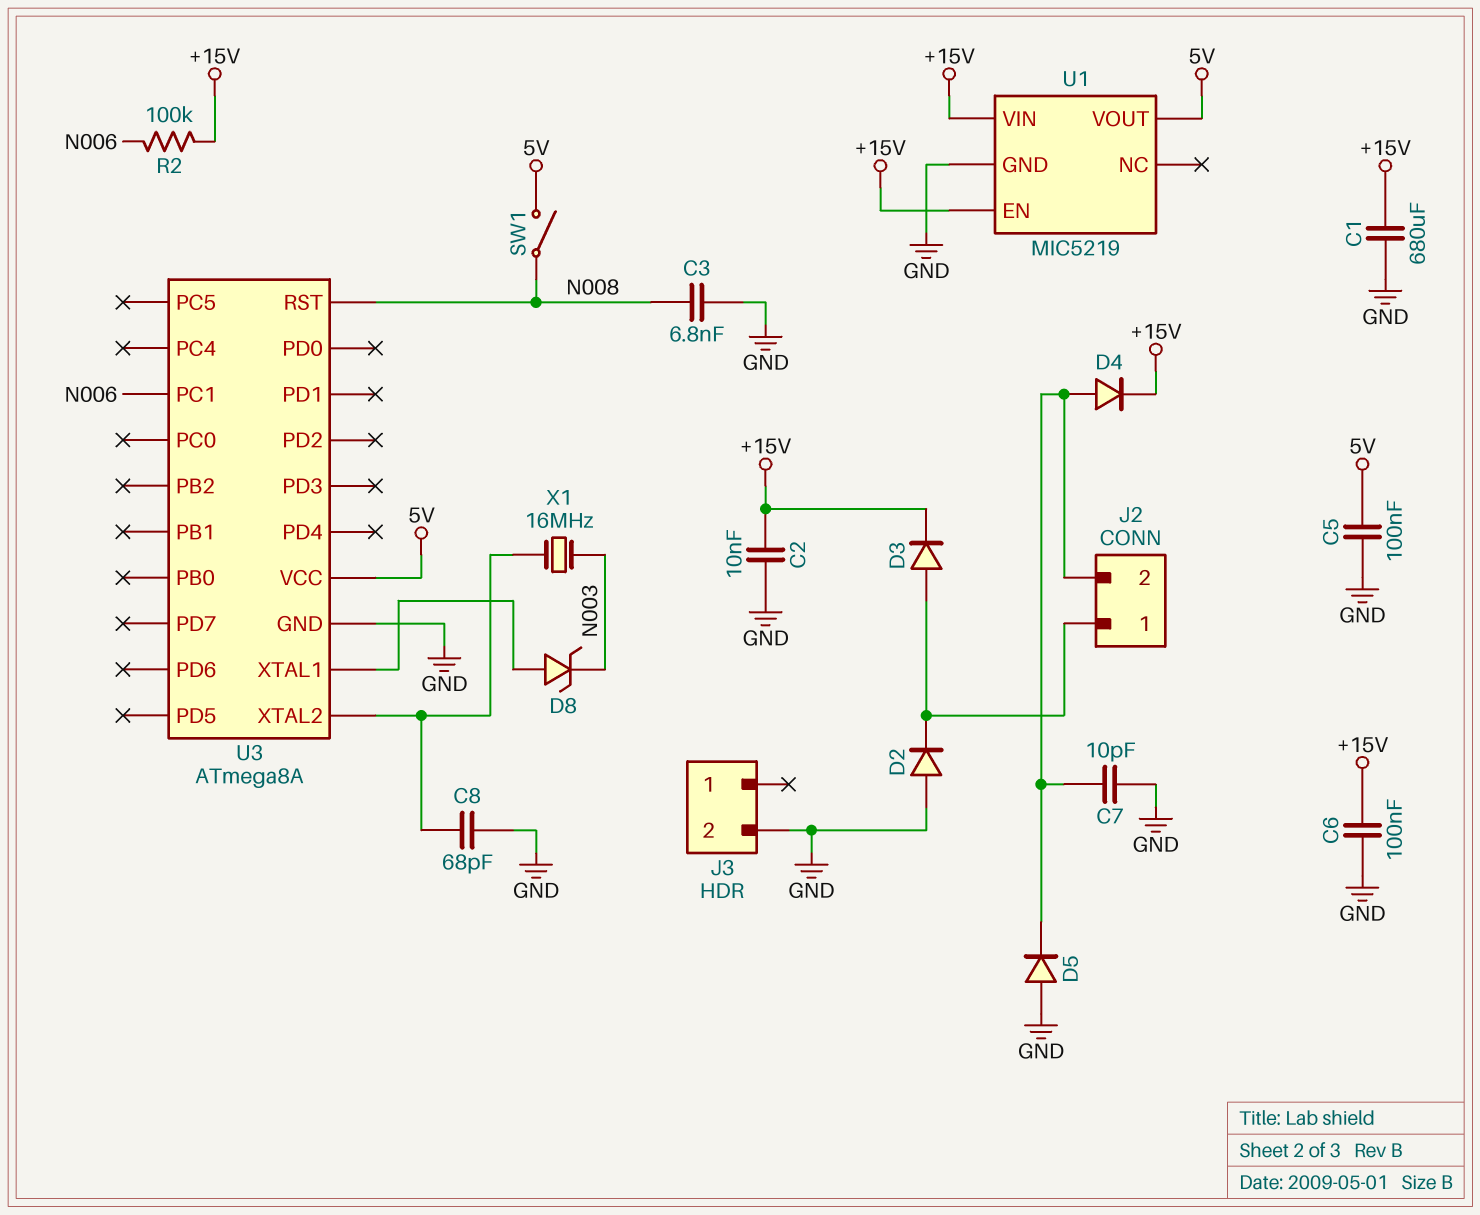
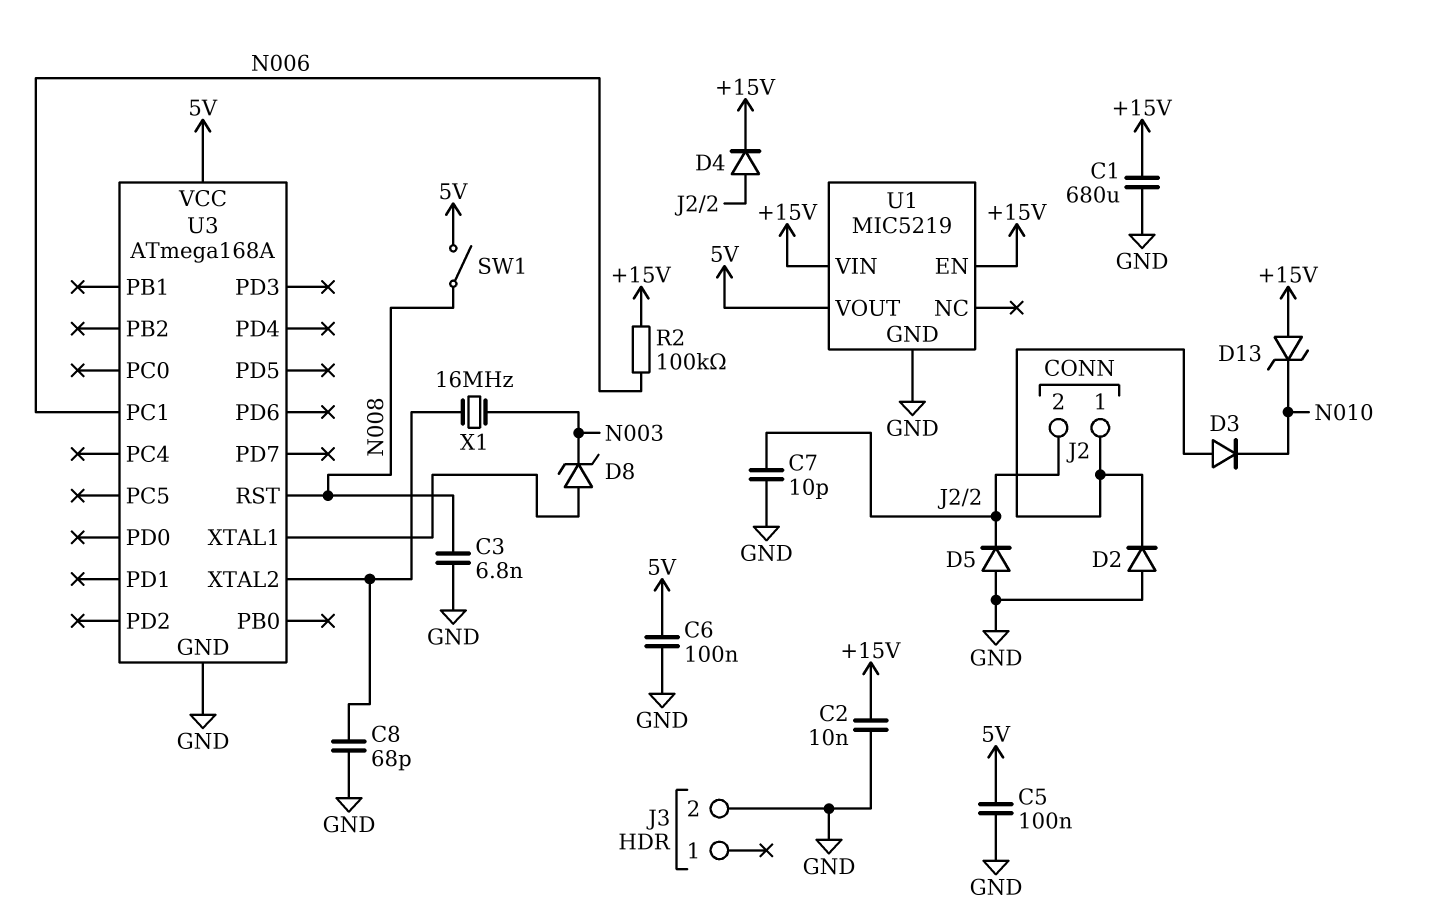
C6: 100nF (+15V, GND) -> 100nF (5V, GND)
D3: diode (A J2/1, K +15V) -> diode (A J2/1, K N010)
D13: none -> zener (A +15V, K N010)
U3: ATmega8A -> ATmega168A

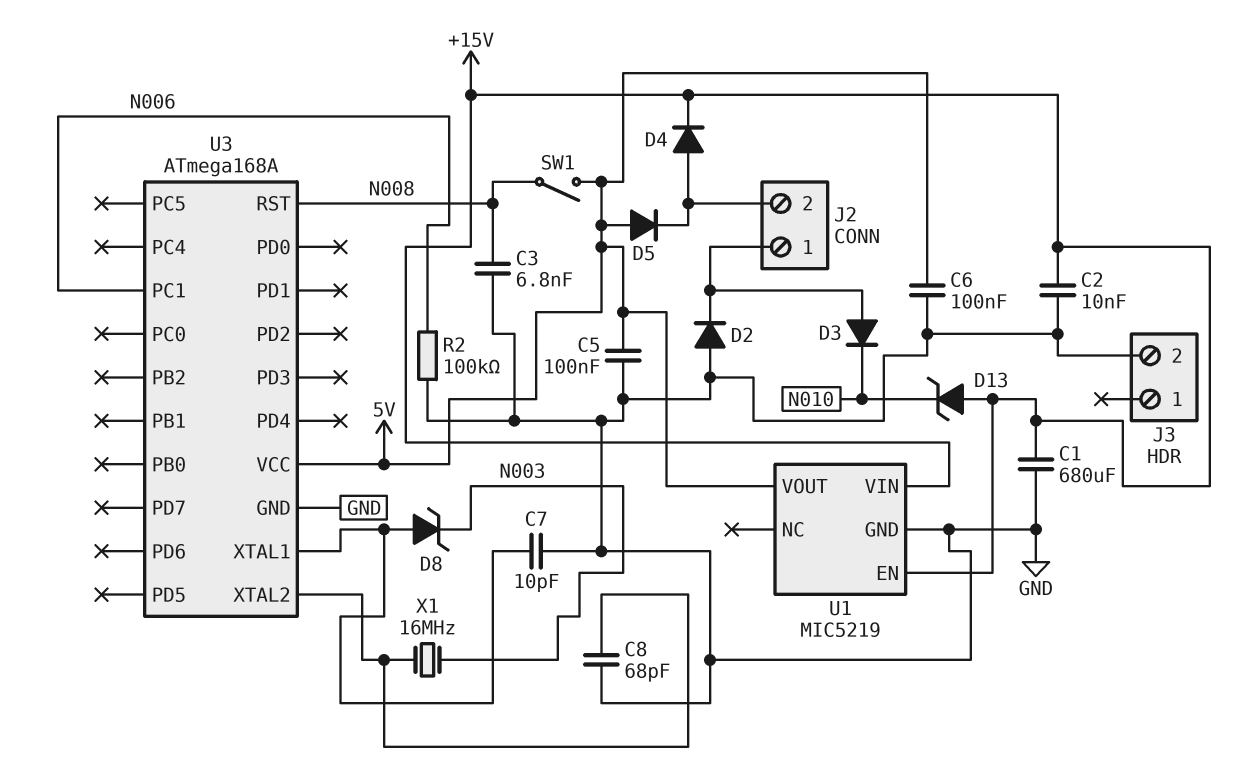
C7: 10pF (GND, J2/2) -> 10pF (GND, U3/XTAL1)
D5: diode (A GND, K J2/2) -> diode (A 5V, K J2/2)
R2: 100k (+15V, N006) -> 100k (GND, N006)

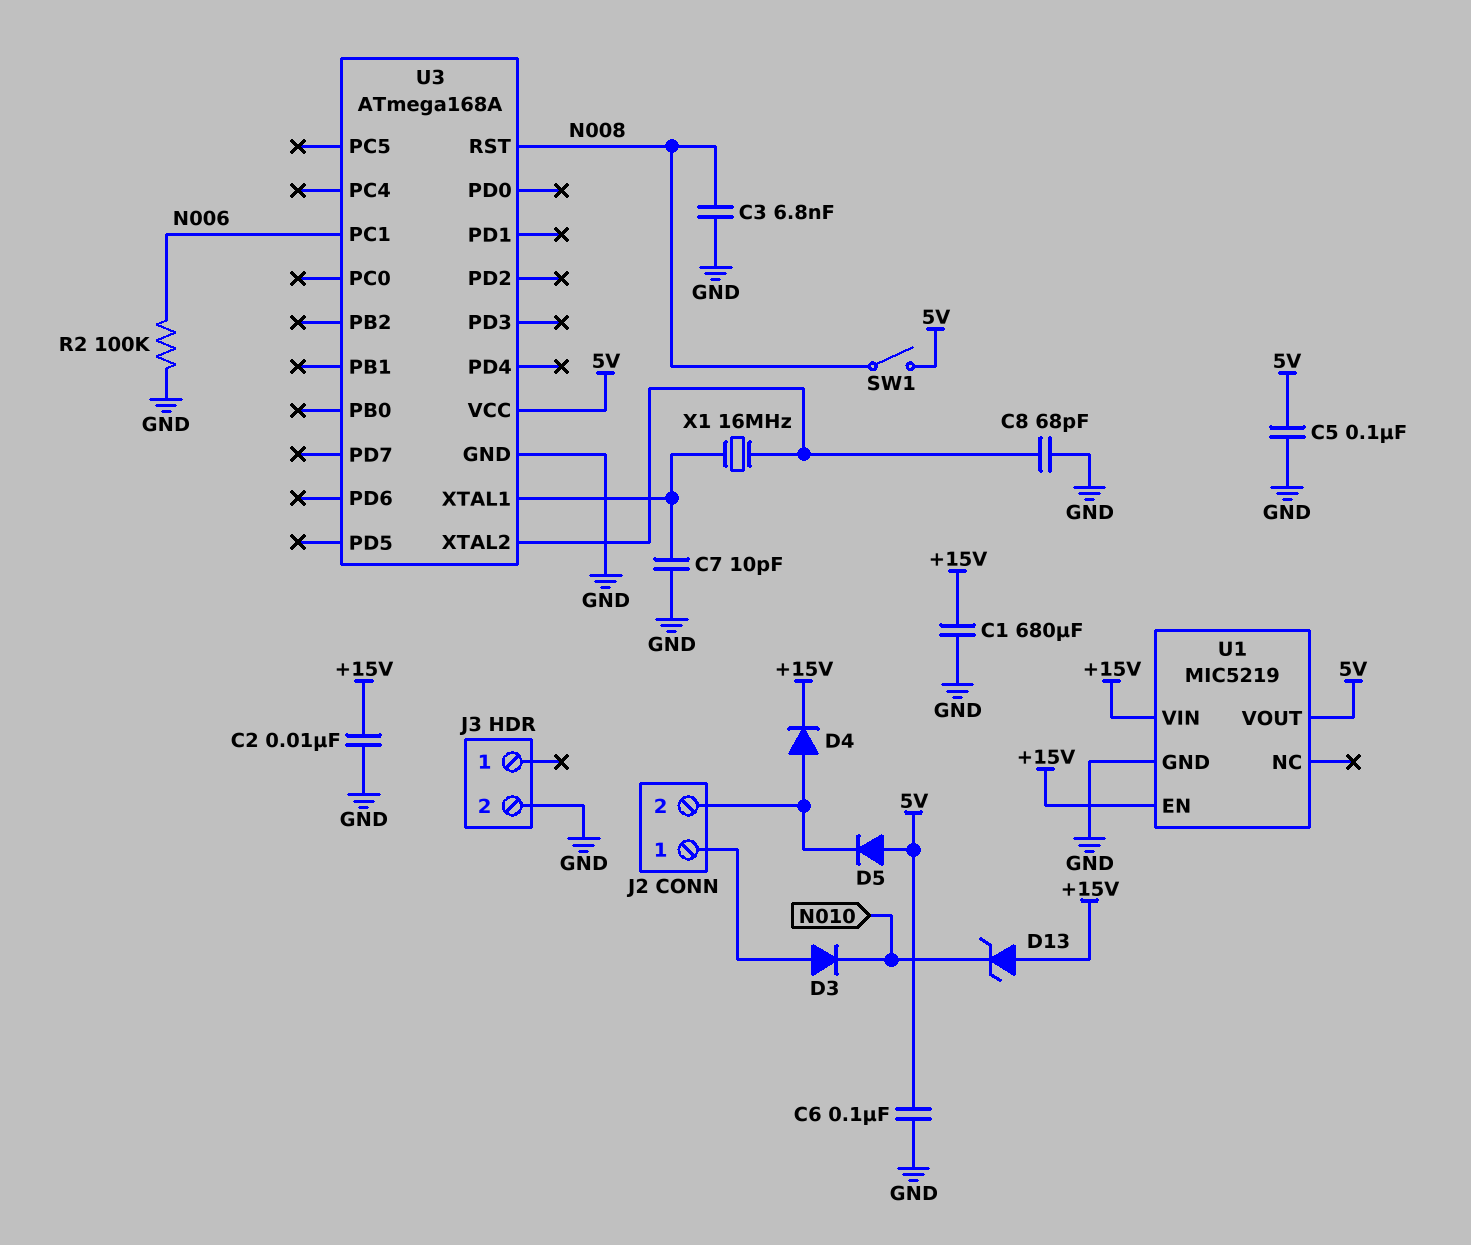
D2: diode (A GND, K J2/1) -> none
D8: zener (A U3/XTAL1, K N003) -> none
X1: 16MHz (N003, U3/XTAL2) -> 16MHz (U3/XTAL1, U3/XTAL2)

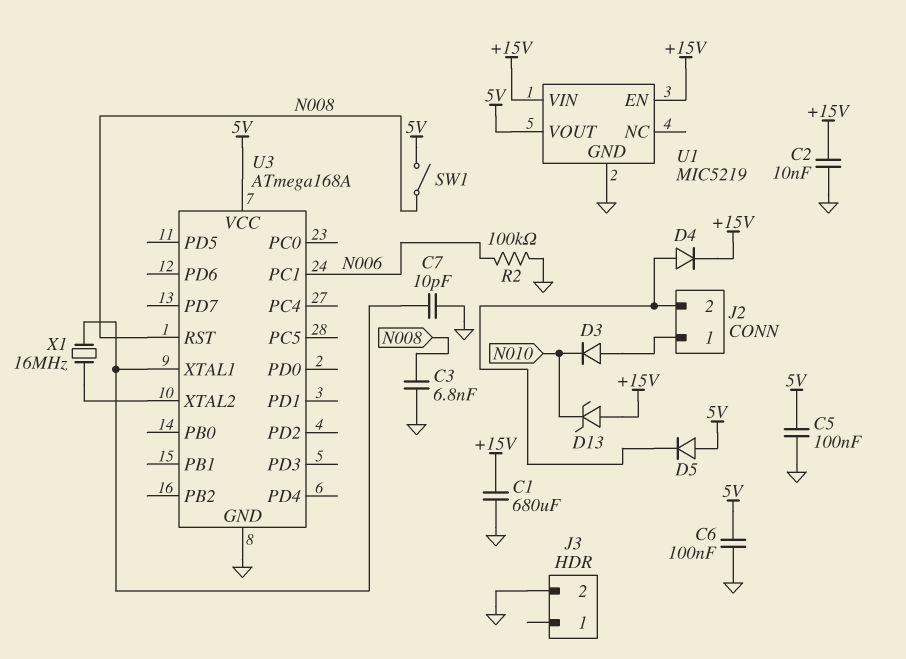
C8: 68pF (GND, U3/XTAL2) -> none

